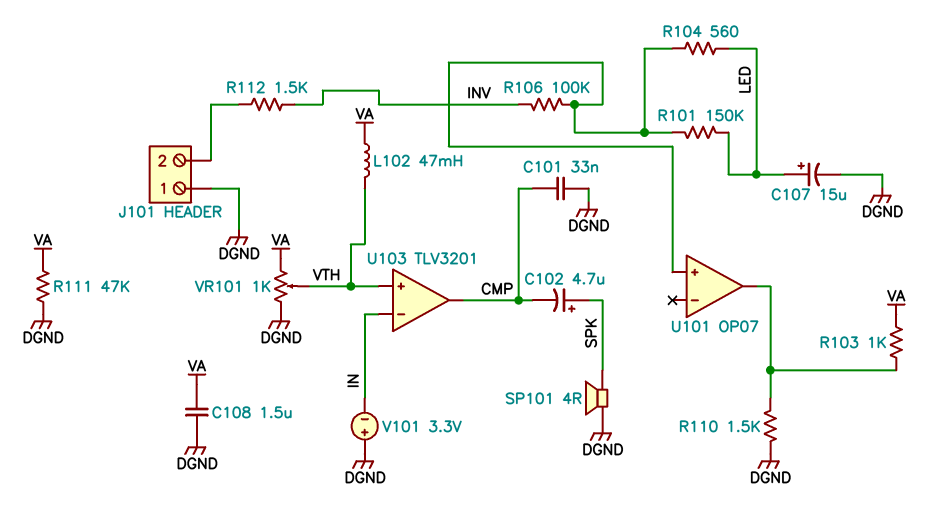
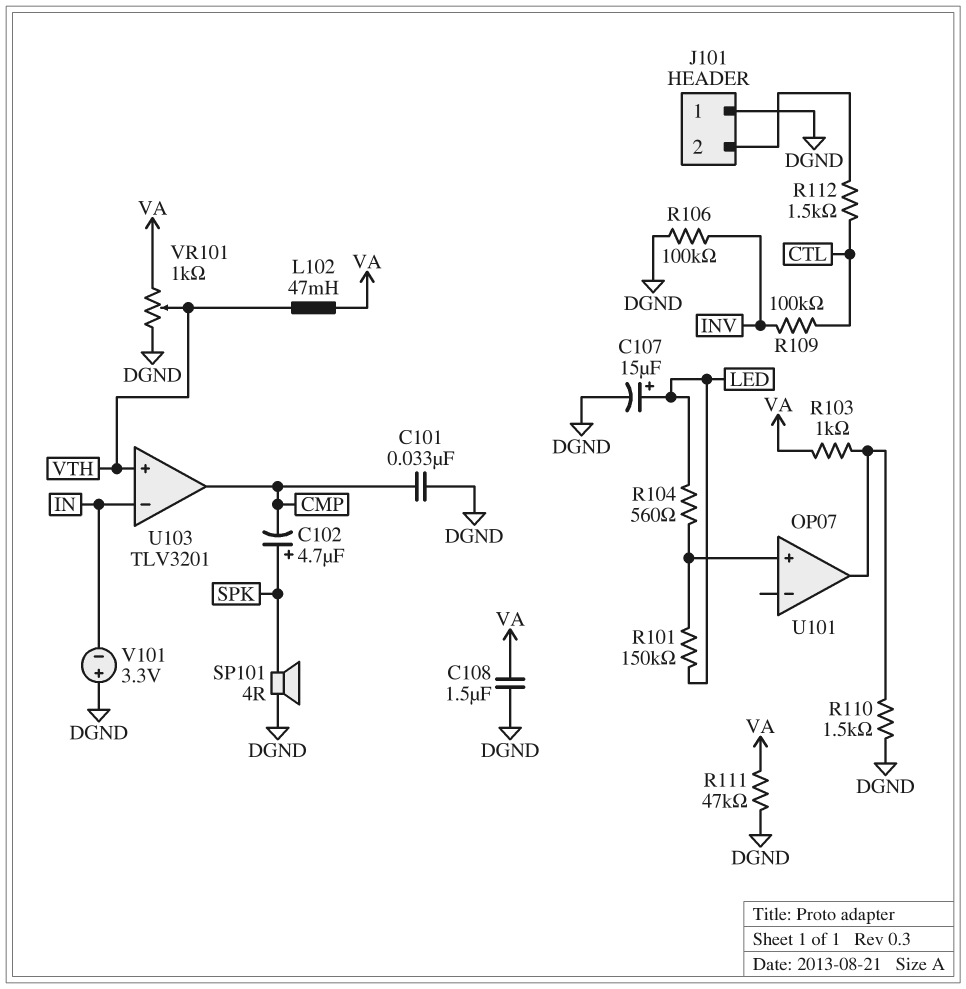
R106: 100k (INV, U101/in+) -> 100k (DGND, INV)
R109: none -> 100k (CTL, INV)
R112: 1.5k (INV, J101/2) -> 1.5k (CTL, J101/2)

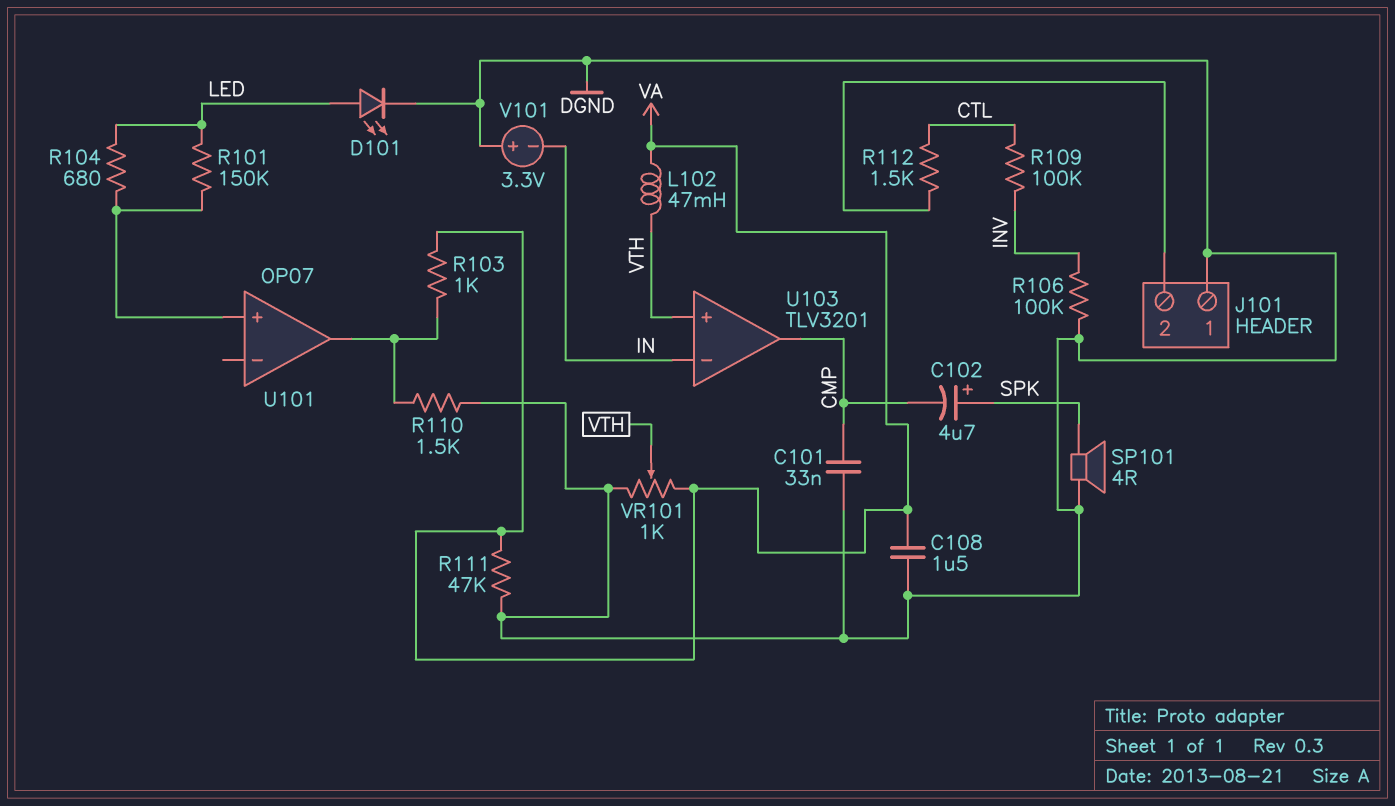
C107: 15uF (plus LED, minus DGND) -> none
D101: none -> LED (A LED, K DGND)
R104: 560 (LED, U101/in+) -> 680 (LED, U101/in+)

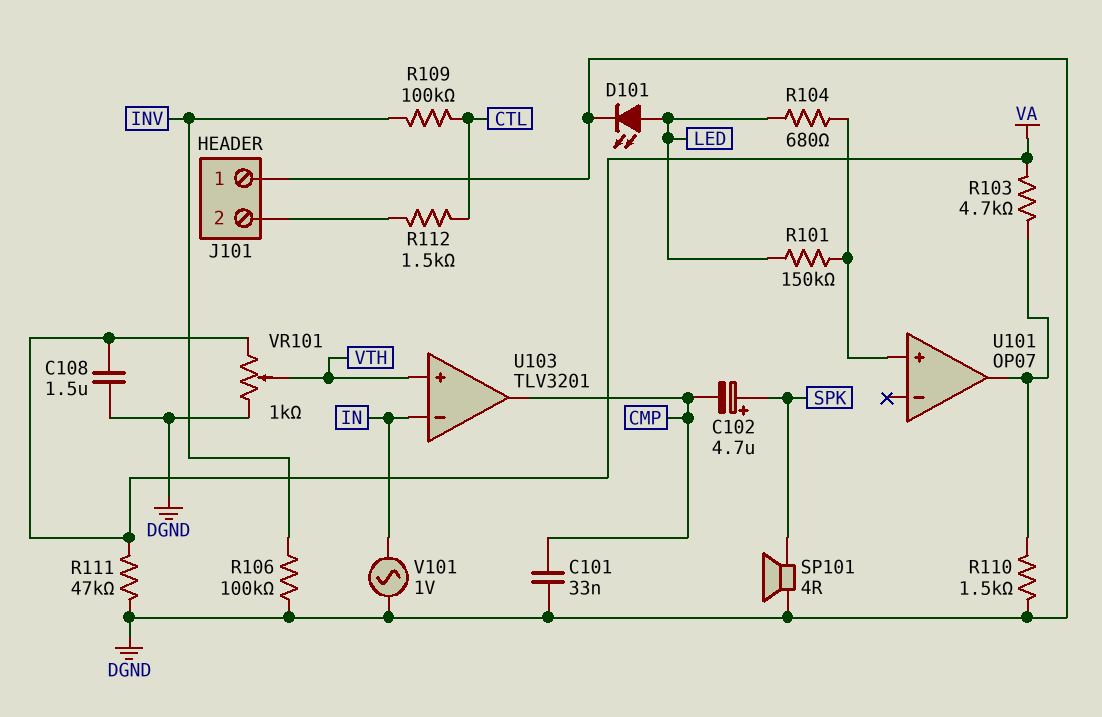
L102: 47mH (VA, VTH) -> none
R103: 1k (U101/out, VA) -> 4.7k (U101/out, VA)
V101: 3.3V (plus DGND, minus IN) -> AC 1V (DGND, IN)

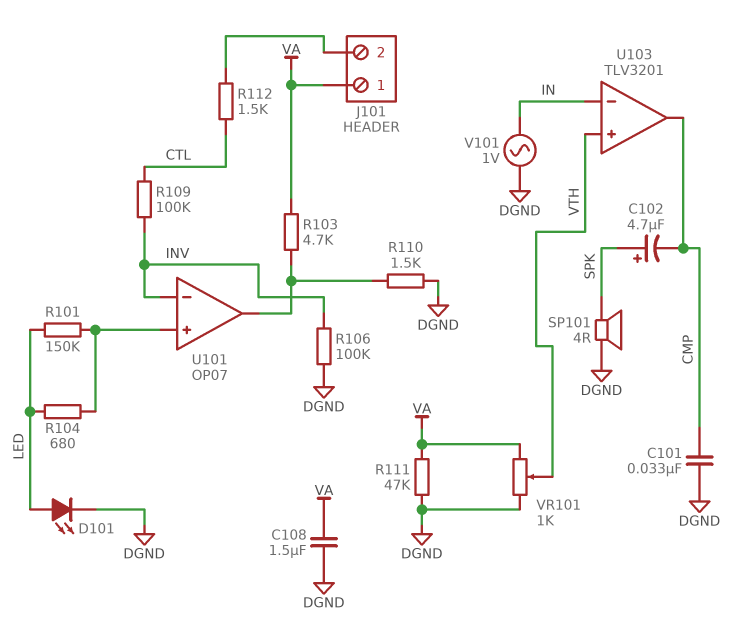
J101 pin 1: DGND -> VA
U101 pin in-: none -> INV

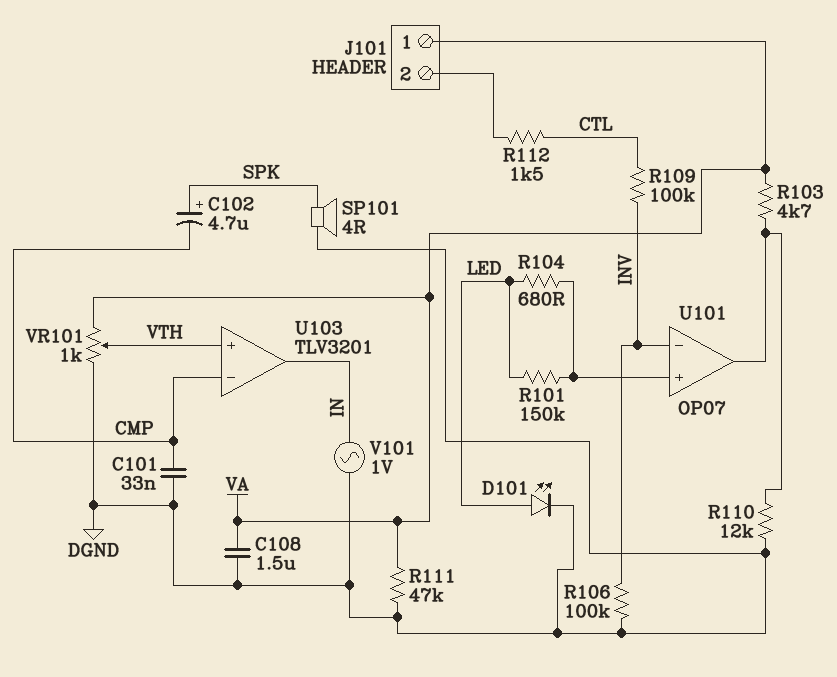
R110: 1.5k (DGND, U101/out) -> 12k (DGND, U101/out)
U103 pin in-: IN -> CMP
U103 pin out: CMP -> IN

